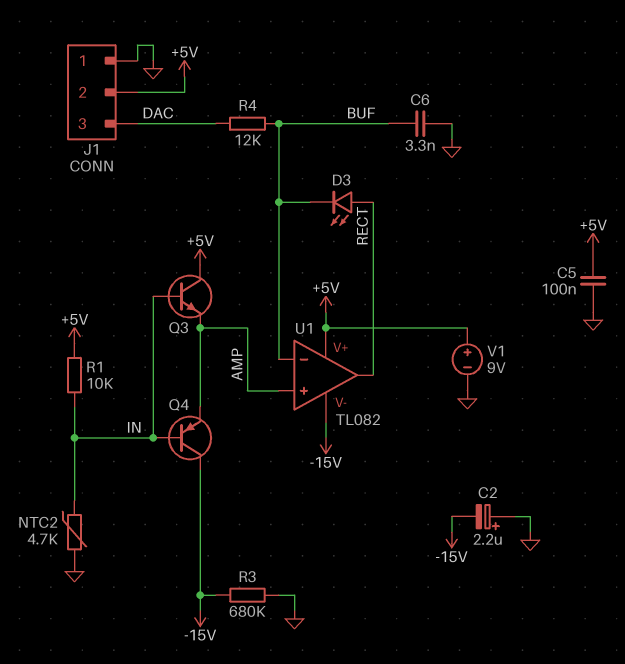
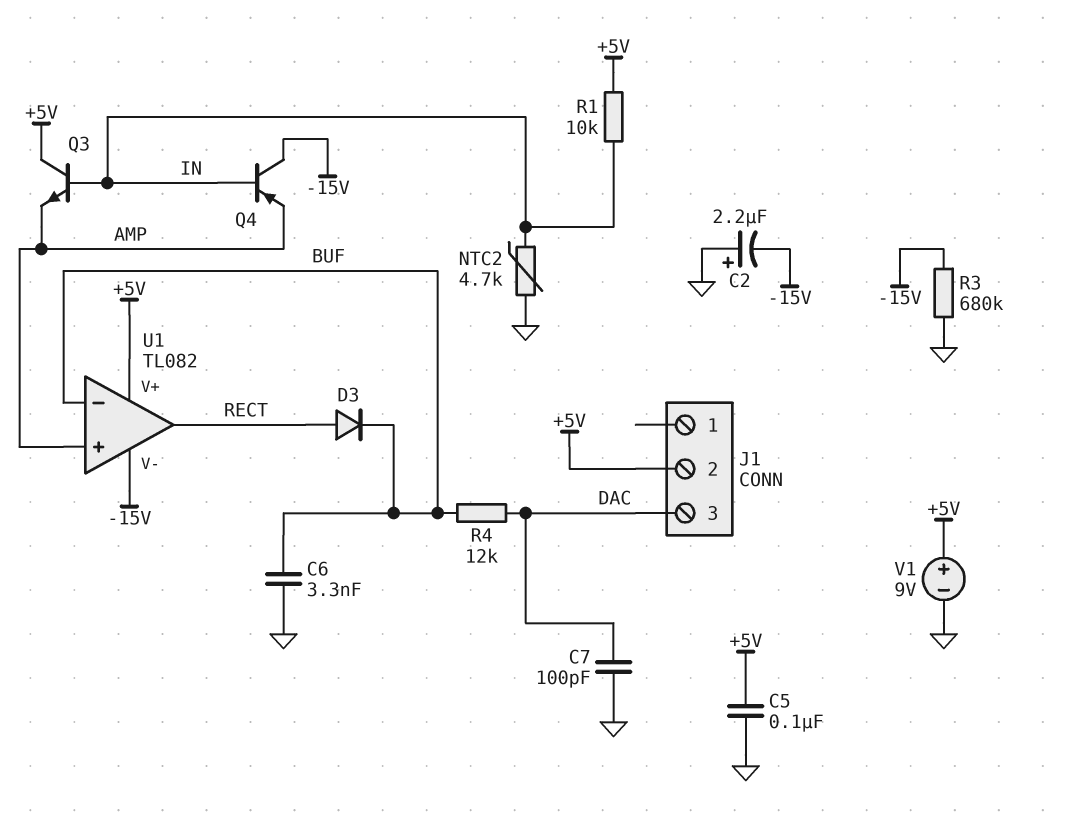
C7: none -> 100pF (DAC, GND)
D3: LED (A RECT, K BUF) -> diode (A RECT, K BUF)
J1 pin 1: GND -> none

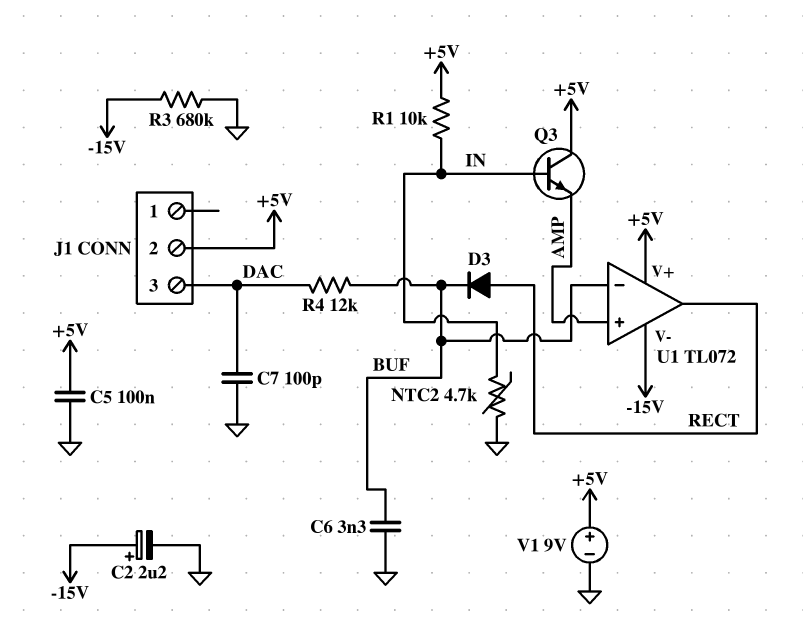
C2: 2.2uF (plus GND, minus -15V) -> 2.2uF (plus -15V, minus GND)
Q4: PNP (B IN, C -15V, E AMP) -> none
U1: TL082 -> TL072

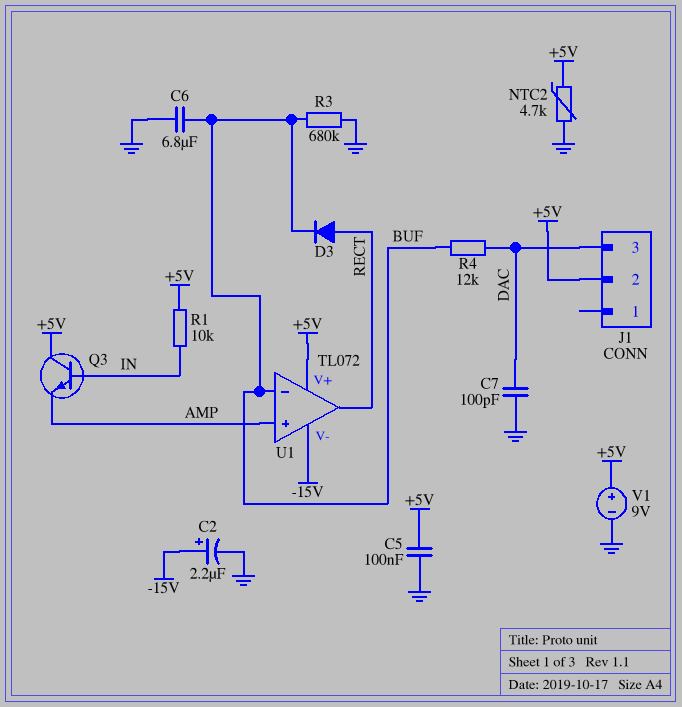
C6: 3.3nF (BUF, GND) -> 6.8uF (BUF, GND)
NTC2: 4.7k (GND, IN) -> 4.7k (+5V, GND)
R3: 680k (-15V, GND) -> 680k (BUF, GND)

